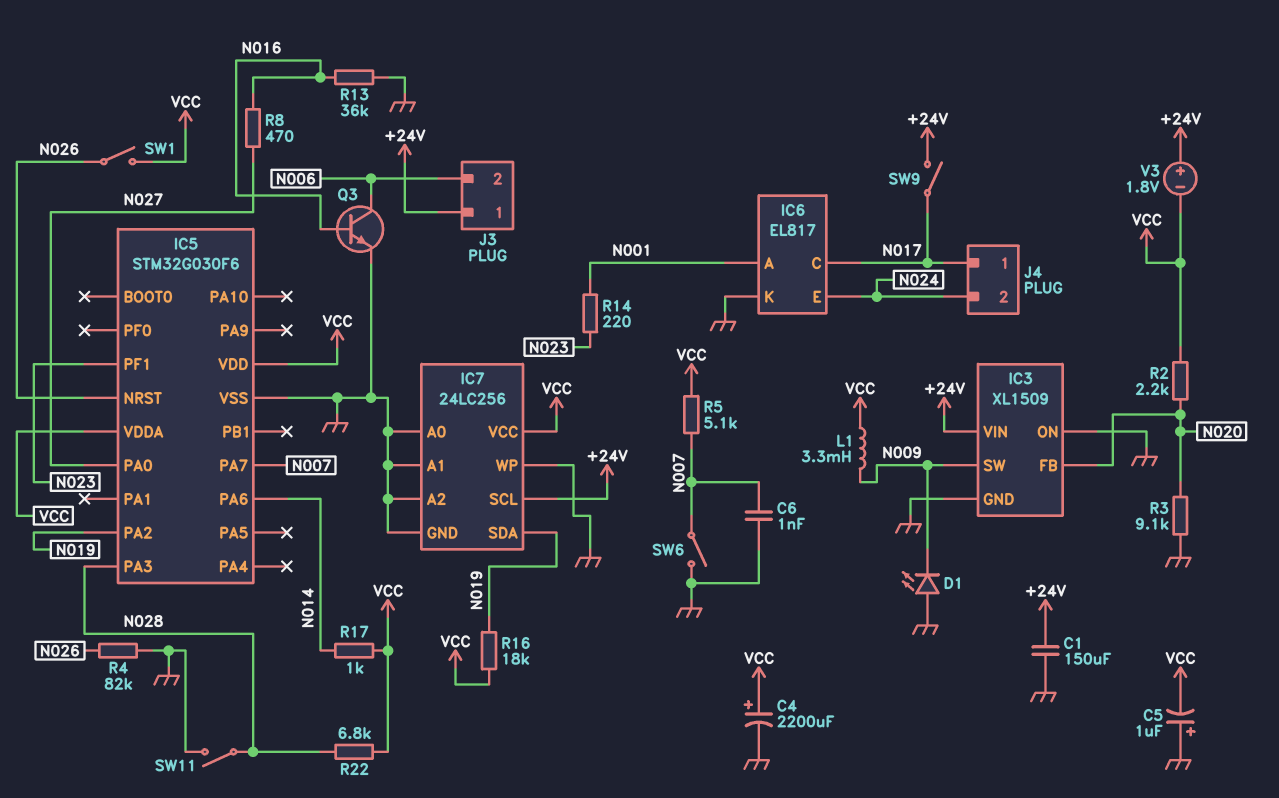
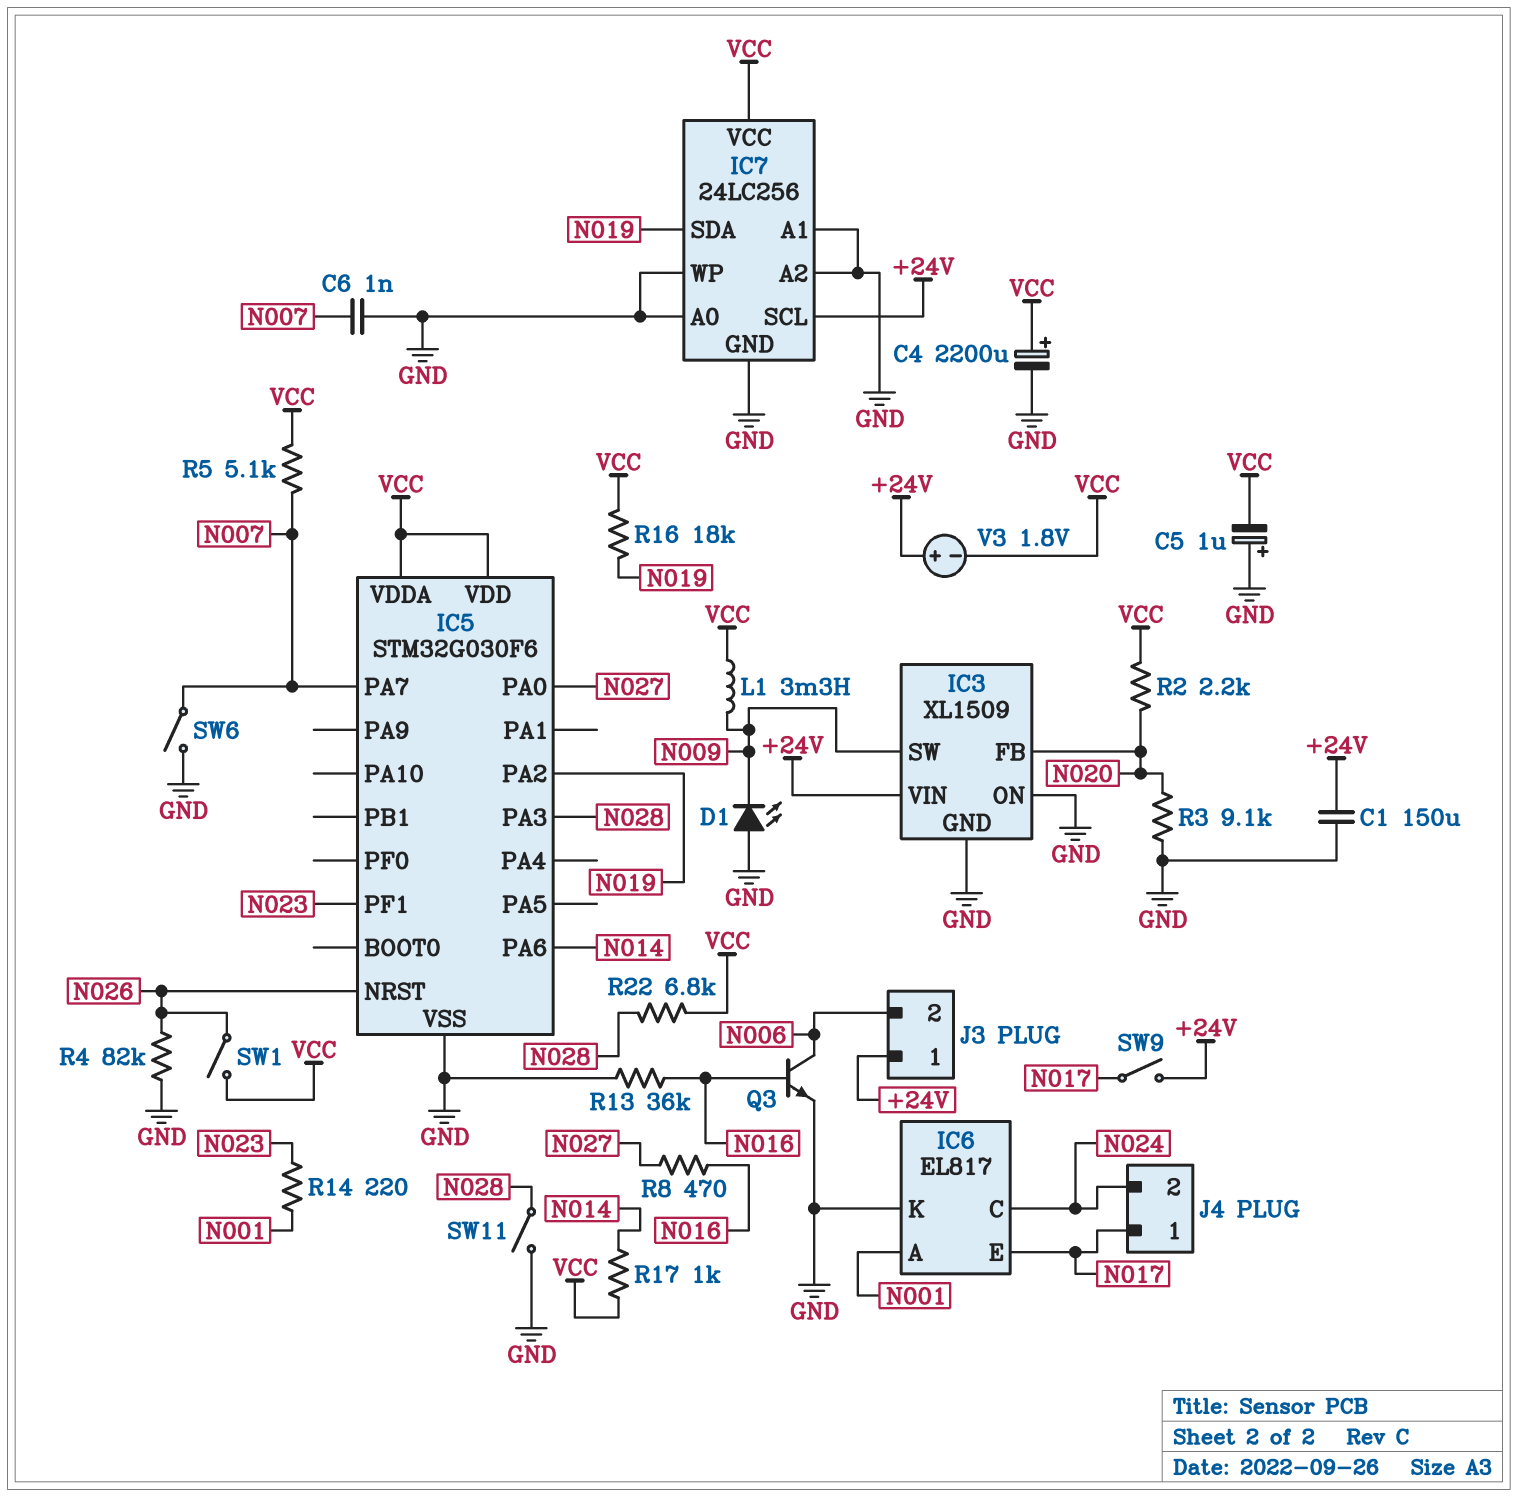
IC6 pin C: N017 -> N024
IC6 pin E: N024 -> N017

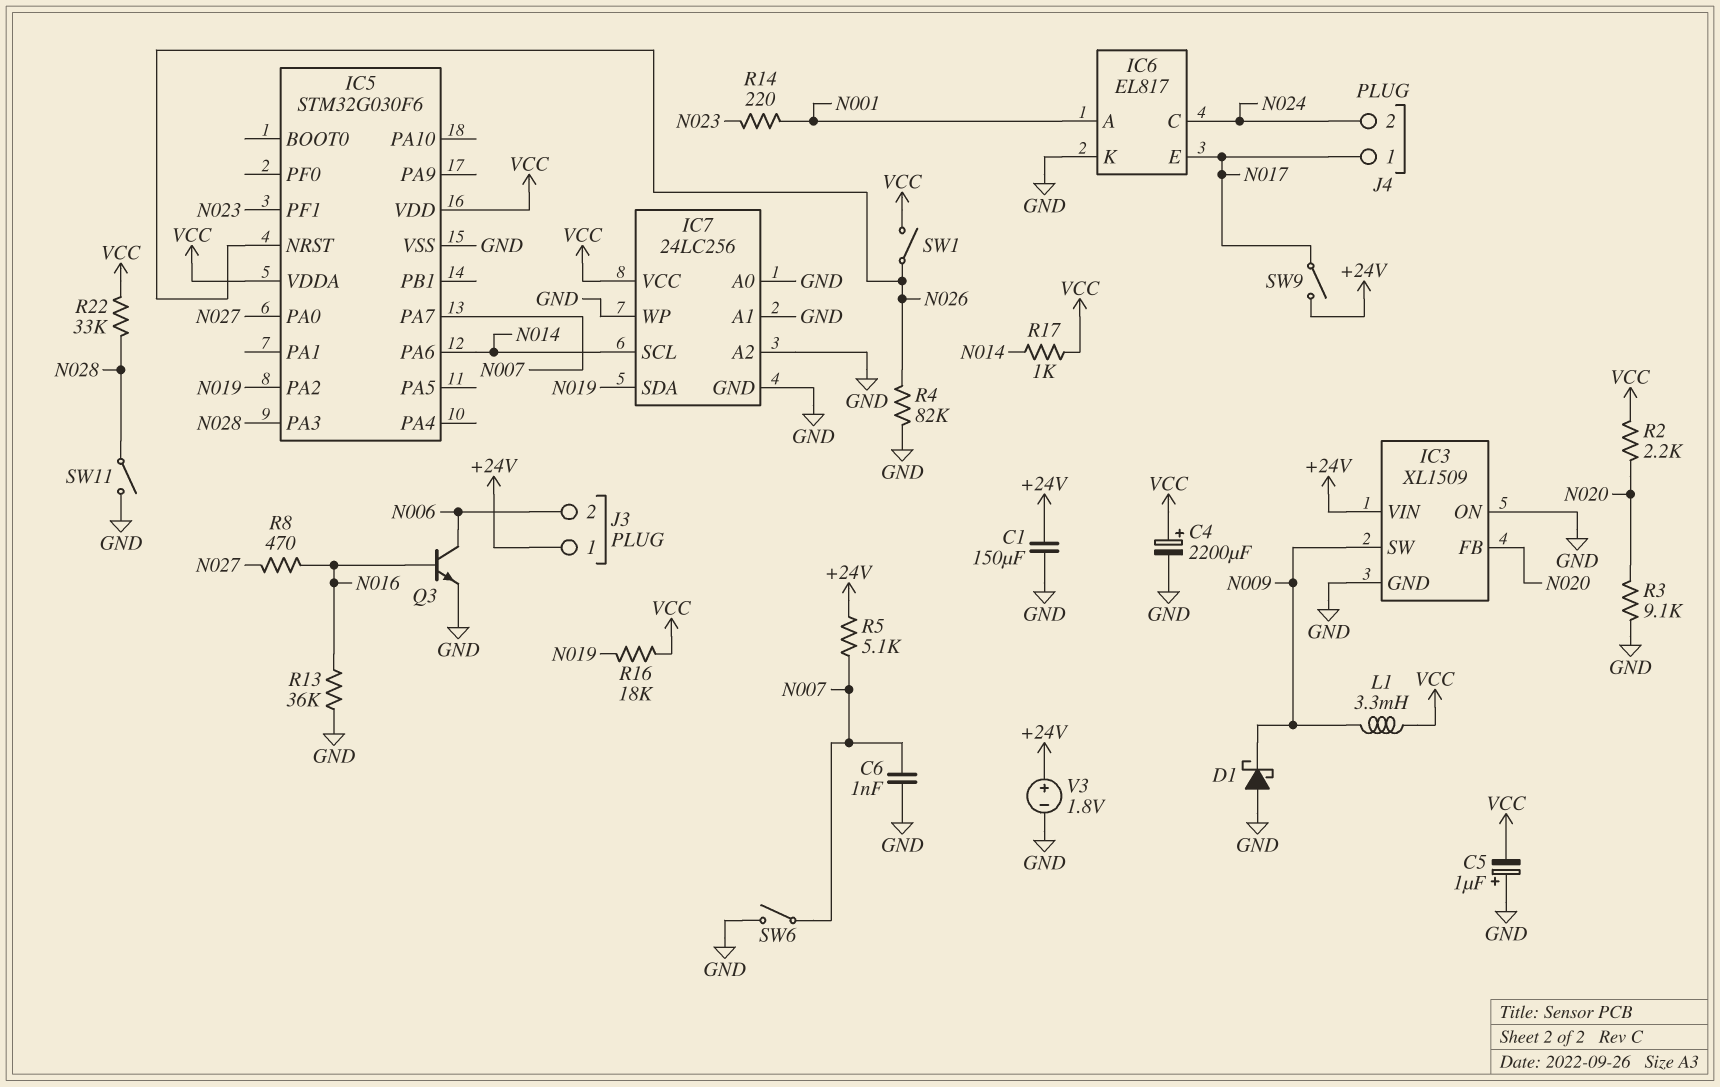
D1: LED (A GND, K N009) -> schottky (A GND, K N009)
IC7 pin SCL: +24V -> N014
R5: 5.1k (N007, VCC) -> 5.1k (+24V, N007)
R22: 6.8k (N028, VCC) -> 33k (N028, VCC)
V3: 1.8V (plus +24V, minus VCC) -> 1.8V (plus +24V, minus GND)

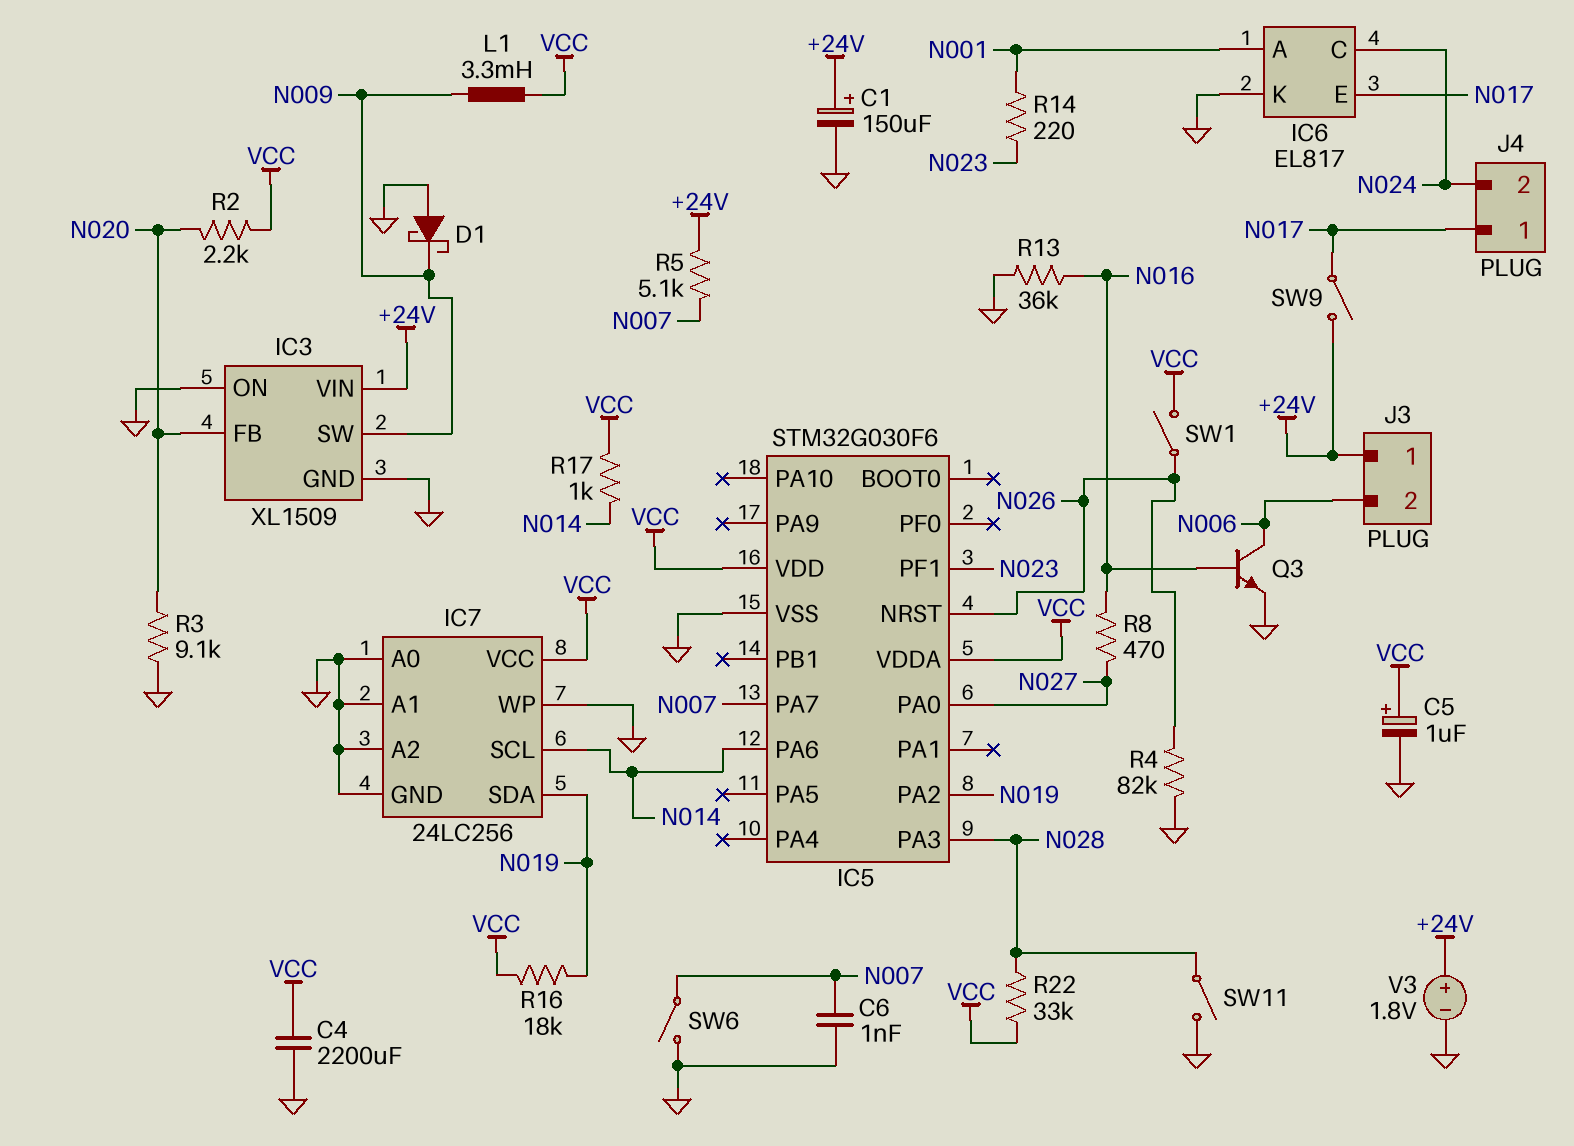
C1: 150uF (+24V, GND) -> 150uF (plus +24V, minus GND)
C4: 2200uF (plus VCC, minus GND) -> 2200uF (GND, VCC)
C5: 1uF (plus GND, minus VCC) -> 1uF (plus VCC, minus GND)

